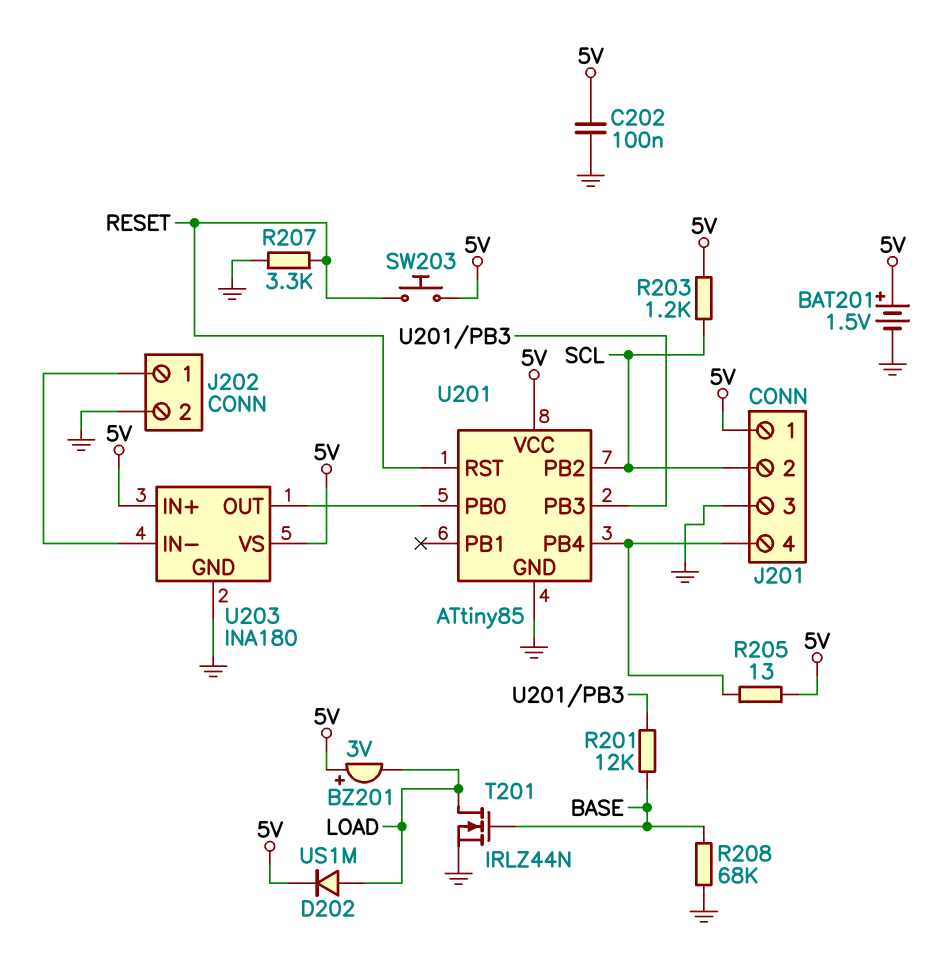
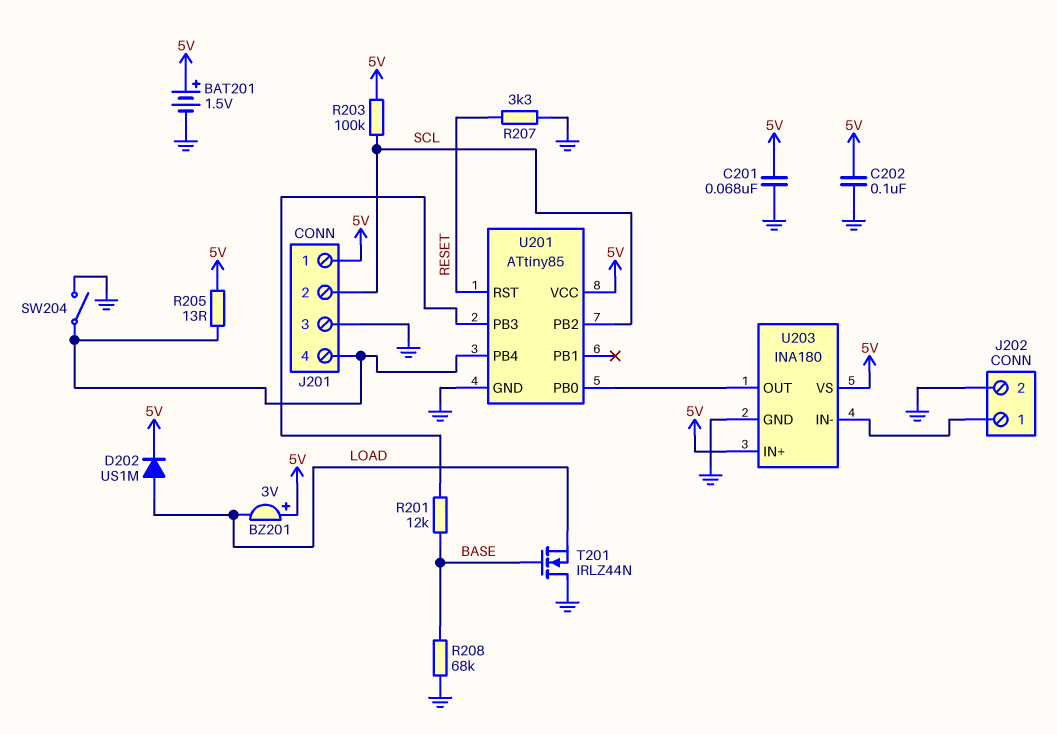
C201: none -> 68nF (5V, GND)
R203: 1.2k (5V, SCL) -> 100k (5V, SCL)
SW203: button (5V, RESET) -> none
SW204: none -> switch (GND, J201/4)
T201: NMOS IRLZ44N (G BASE, D LOAD, S GND) -> NMOS IRLZ44N (G BASE, D GND, S LOAD)

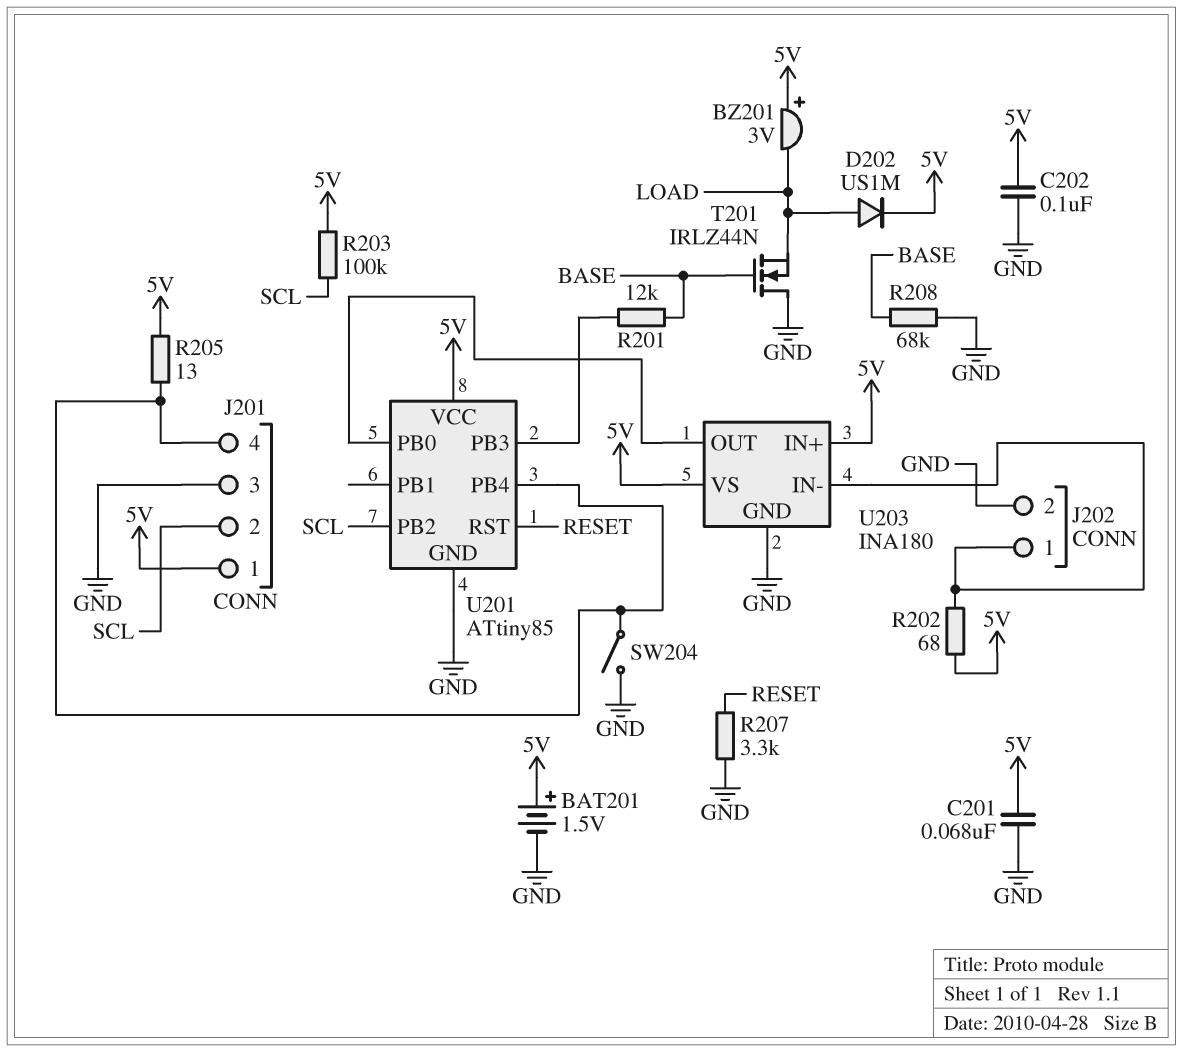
R202: none -> 68 (5V, J202/1)

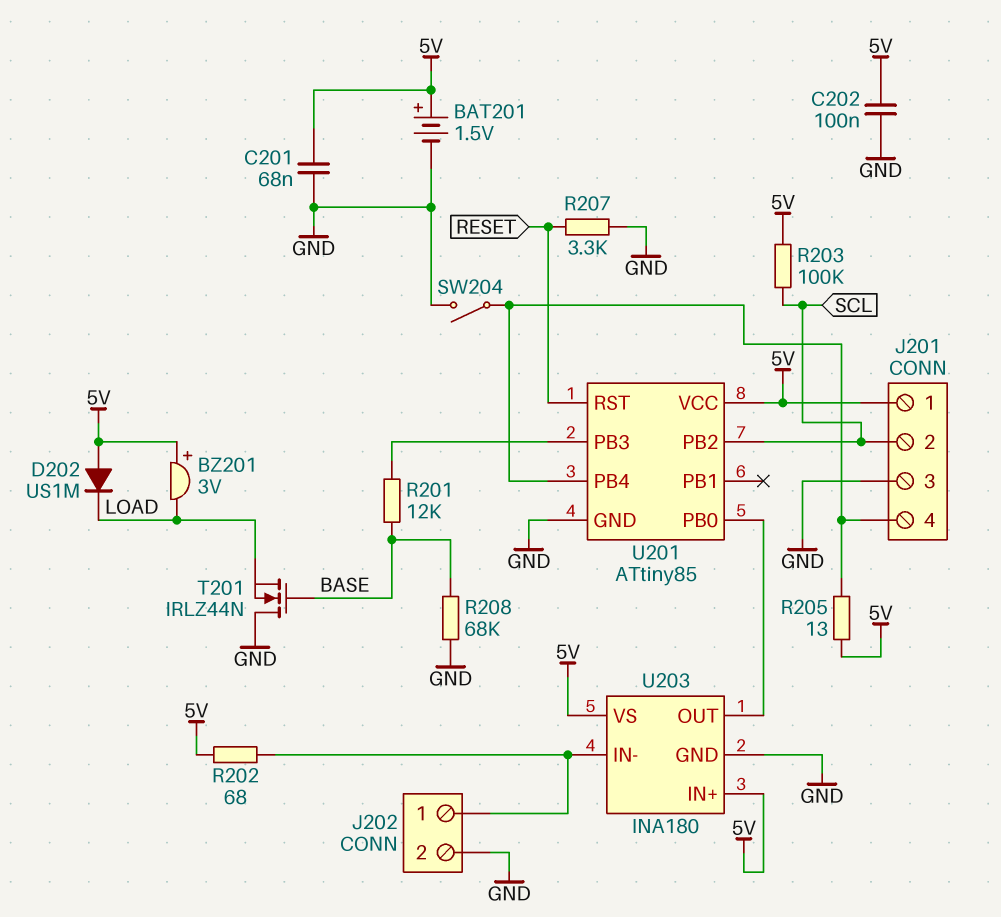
D202: diode US1M (A LOAD, K 5V) -> diode US1M (A 5V, K LOAD)

